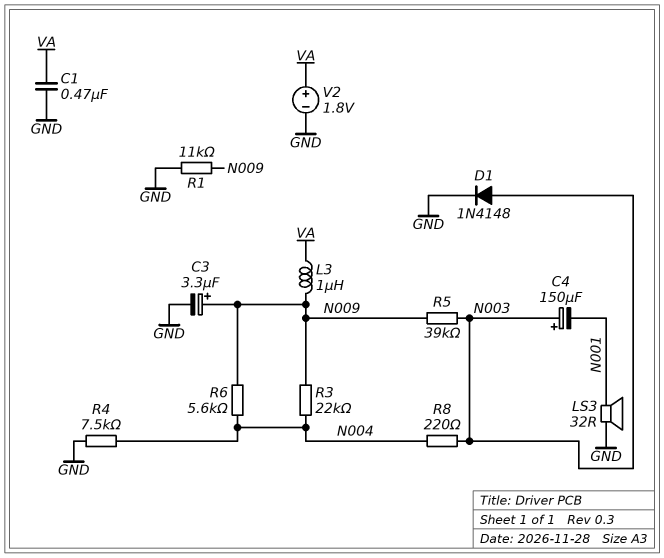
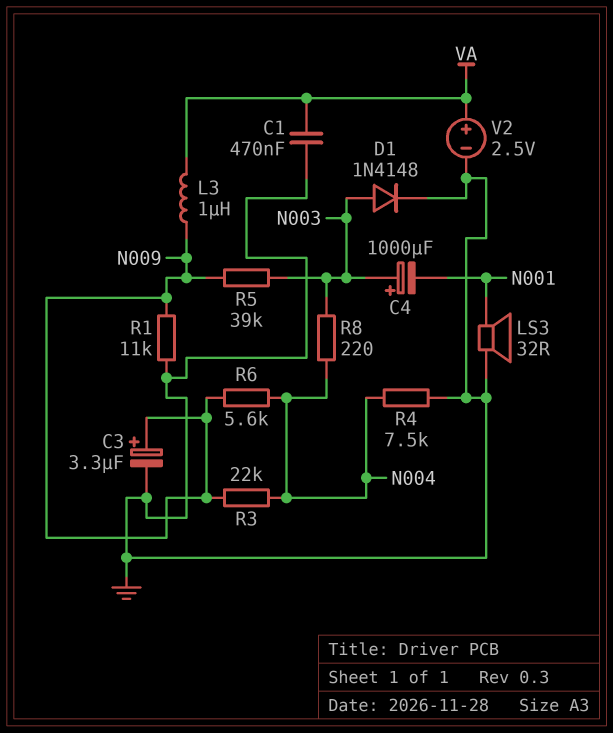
C4: 150uF (plus N003, minus N001) -> 1000uF (plus N003, minus N001)
V2: 1.8V (plus VA, minus GND) -> 2.5V (plus VA, minus GND)

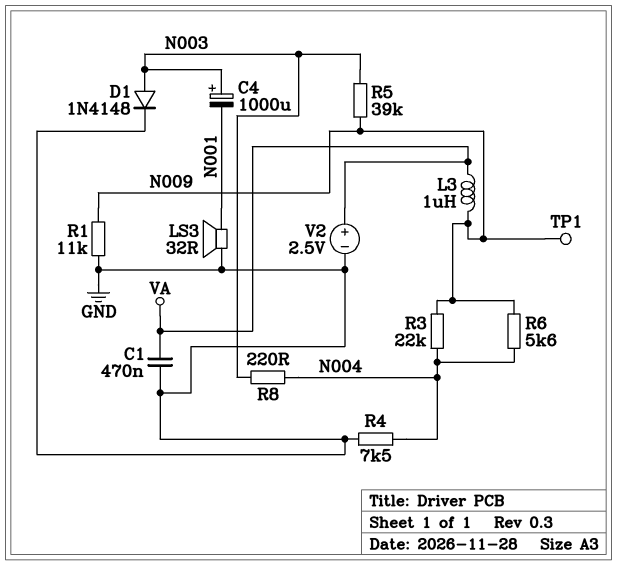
C3: 3.3uF (plus N009, minus GND) -> none
TP1: none -> test point (N009)

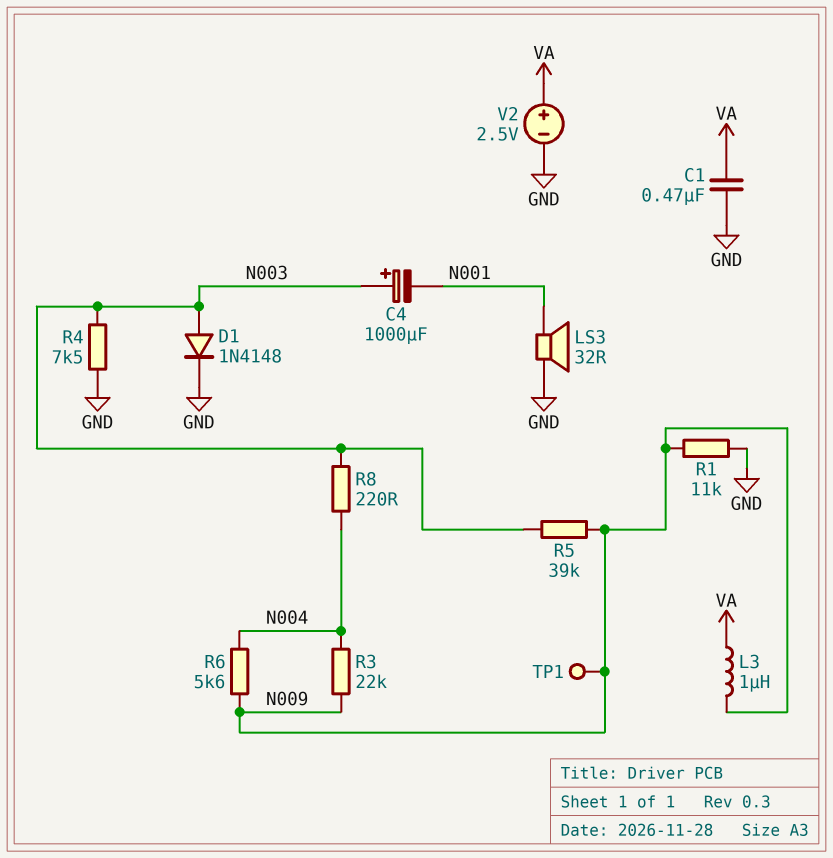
R4: 7.5k (GND, N004) -> 7.5k (GND, N003)

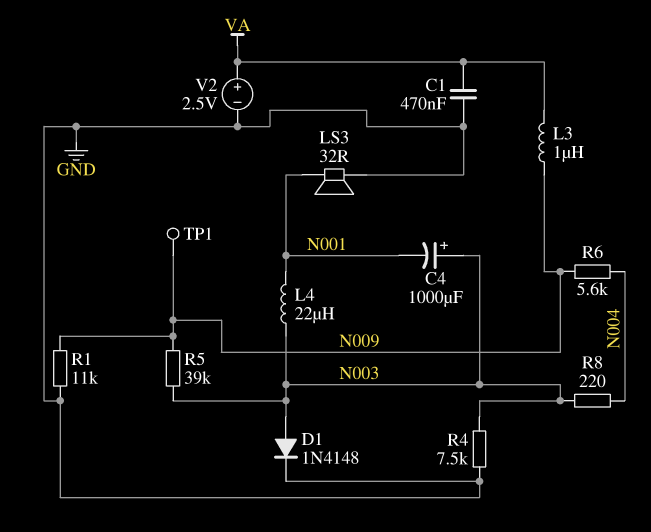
L4: none -> 22uH (N001, N003)
R3: 22k (N004, N009) -> none

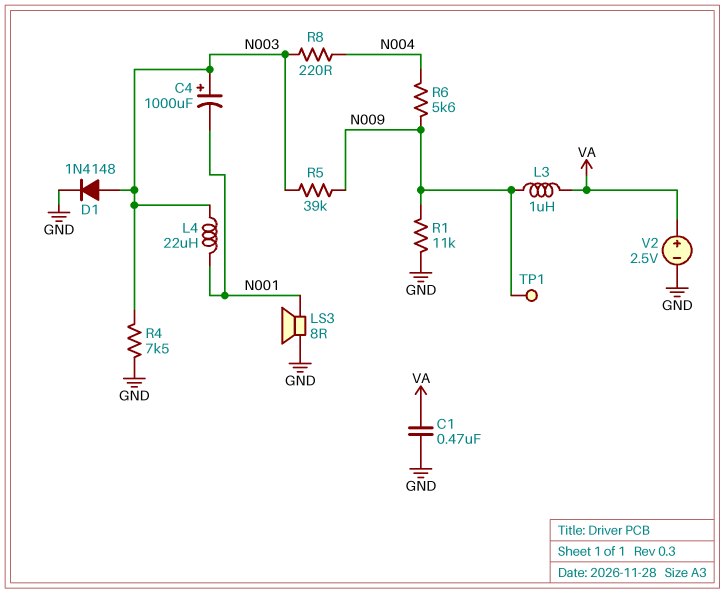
LS3: speaker 32R (GND, N001) -> speaker 8R (GND, N001)

